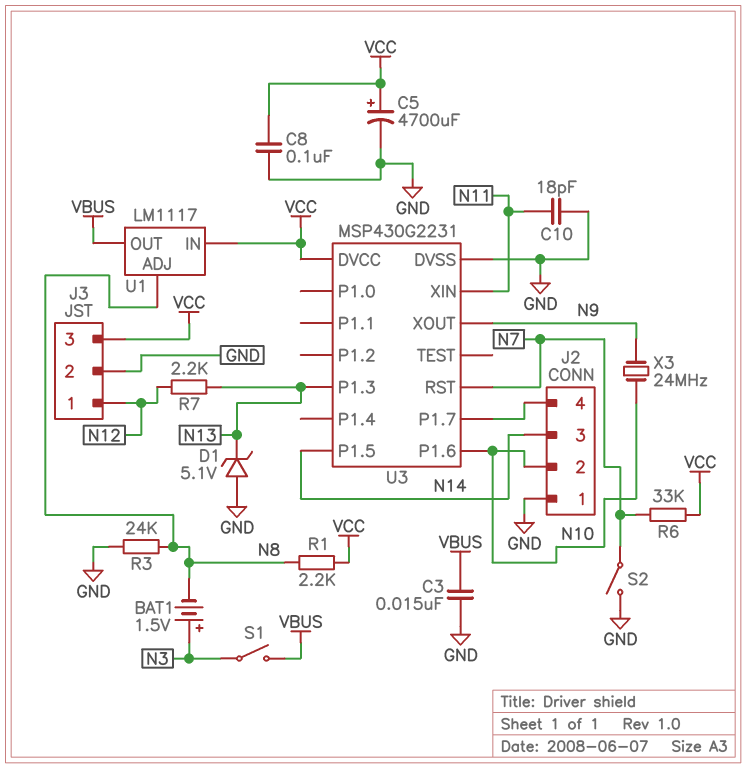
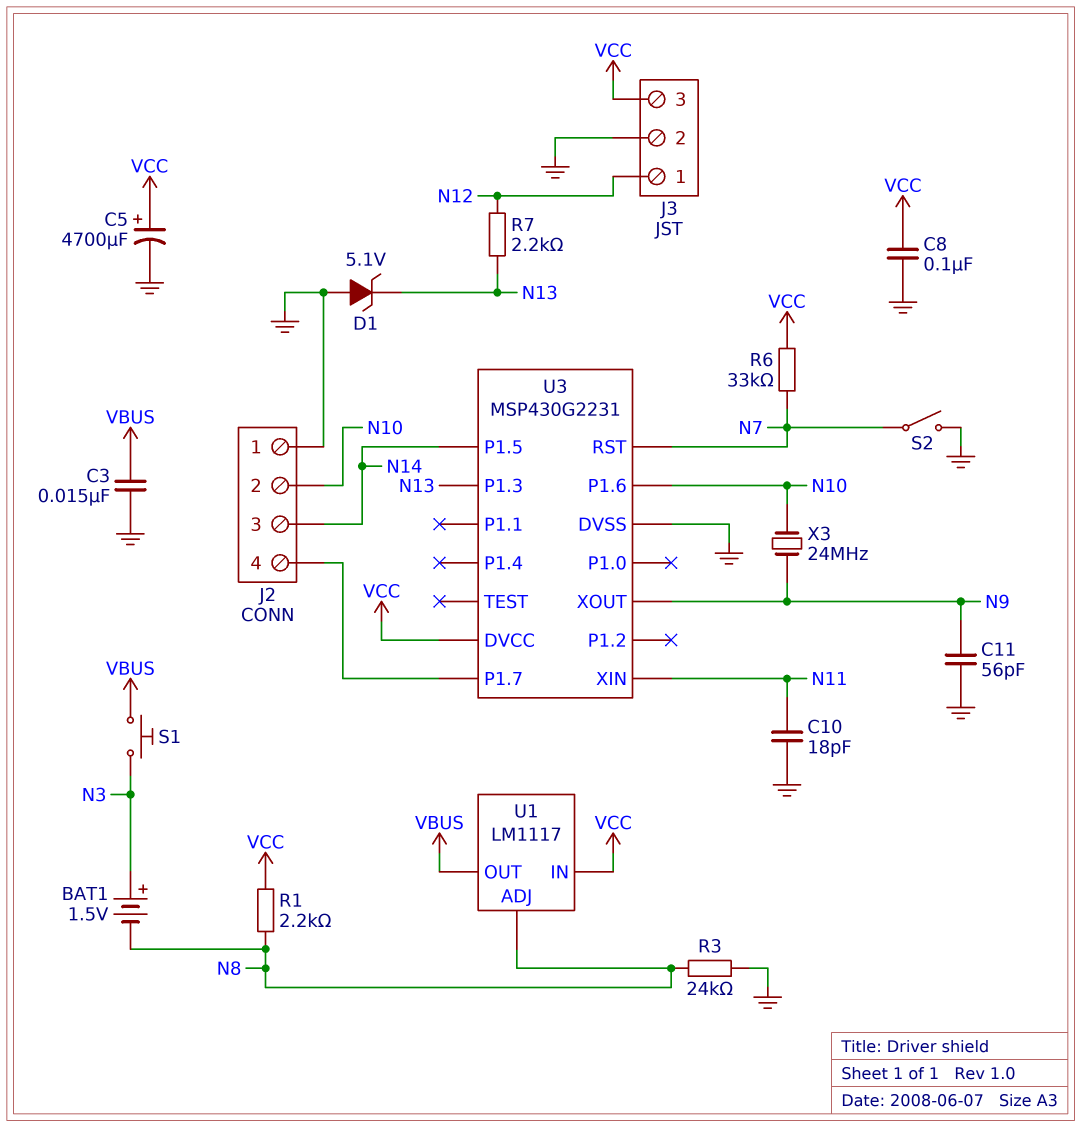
C11: none -> 56pF (GND, N9)
S1: switch (N3, VBUS) -> button (N3, VBUS)

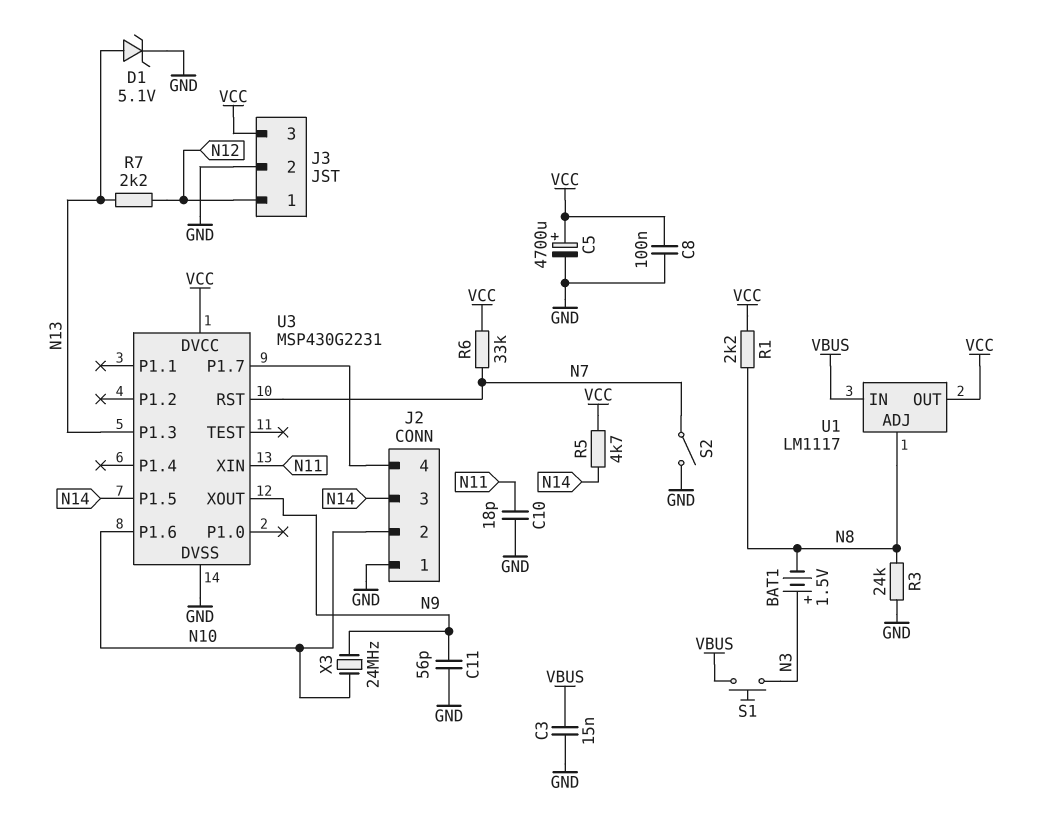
D1: zener 5.1V (A GND, K N13) -> zener 5.1V (A N13, K GND)
R5: none -> 4.7k (N14, VCC)
U1 pin IN: VCC -> VBUS
U1 pin OUT: VBUS -> VCC

